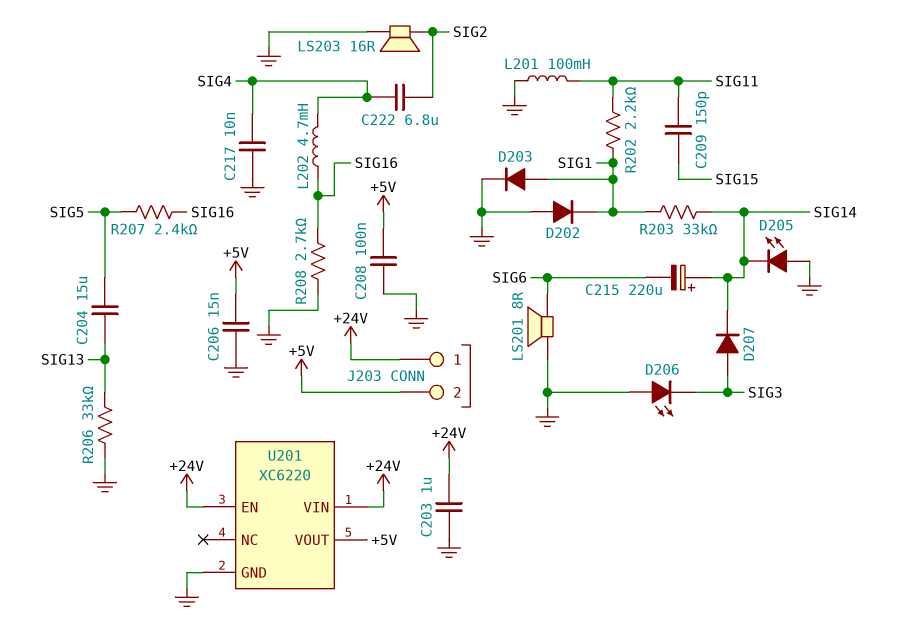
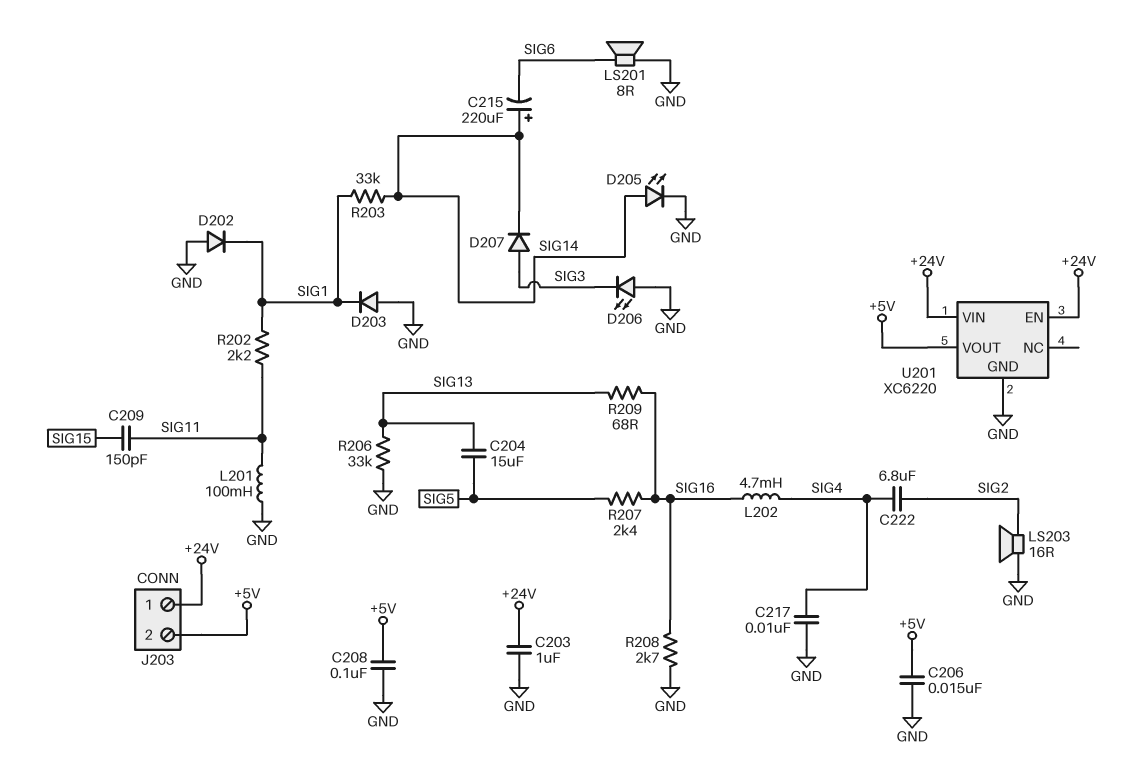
D203: diode (A SIG1, K GND) -> diode (A GND, K SIG1)
D205: LED (A GND, K SIG14) -> LED (A SIG14, K GND)
R209: none -> 68 (SIG13, SIG16)

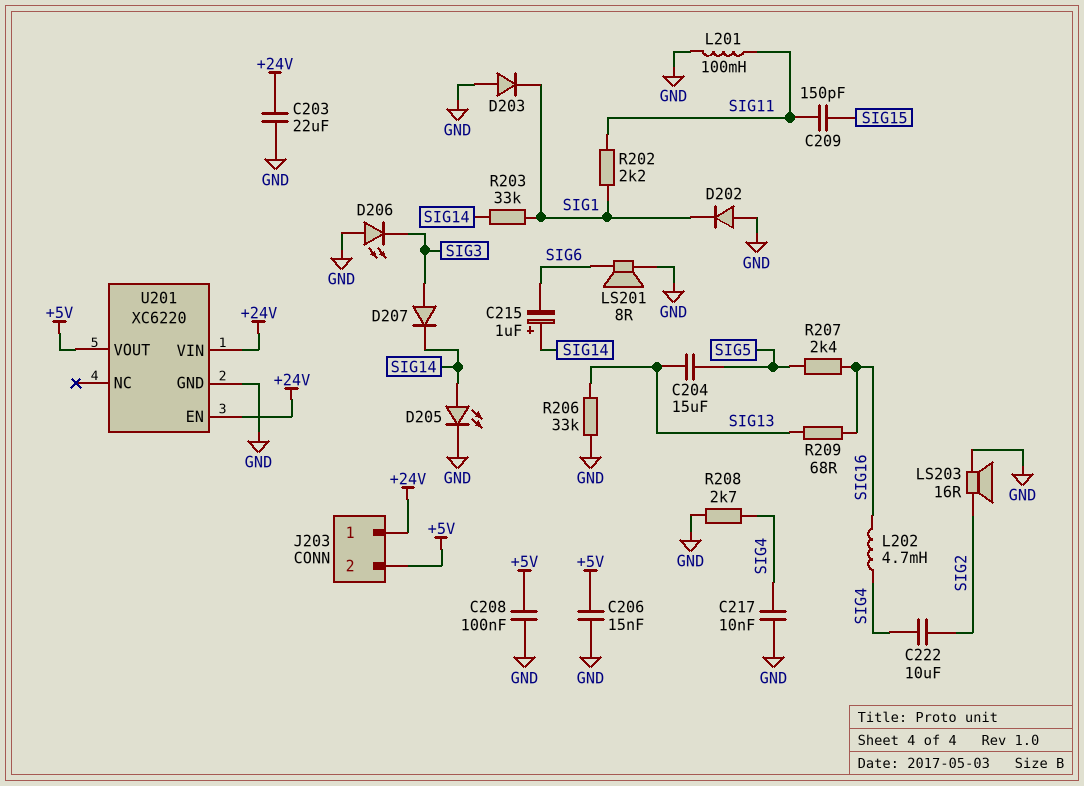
C203: 1uF (+24V, GND) -> 22uF (+24V, GND)
C215: 220uF (plus SIG14, minus SIG6) -> 1uF (plus SIG14, minus SIG6)
C222: 6.8uF (SIG2, SIG4) -> 10uF (SIG2, SIG4)
R208: 2.7k (GND, SIG16) -> 2.7k (GND, SIG4)

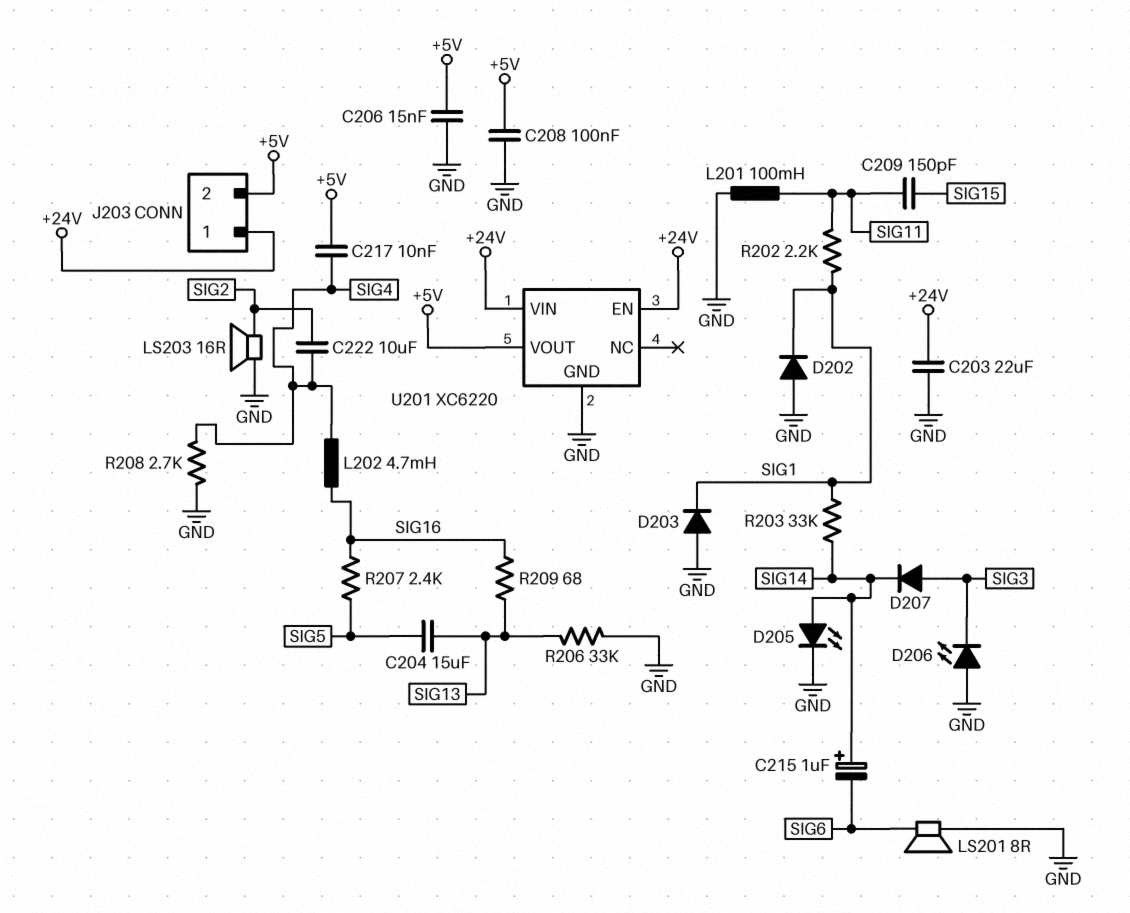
C217: 10nF (GND, SIG4) -> 10nF (+5V, SIG4)

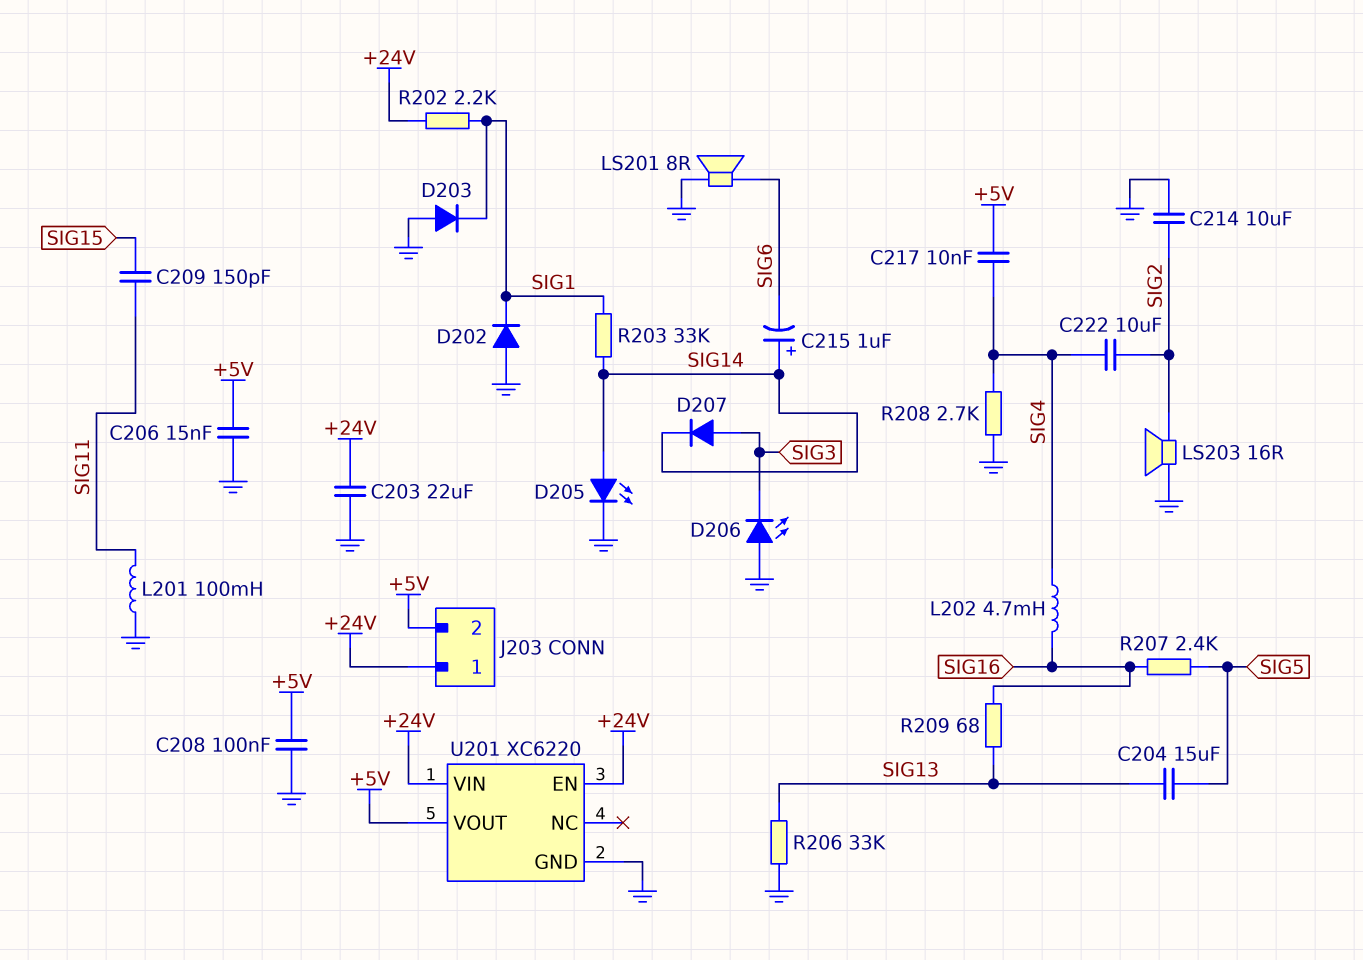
C214: none -> 10uF (GND, SIG2)
R202: 2.2k (SIG1, SIG11) -> 2.2k (+24V, SIG1)

